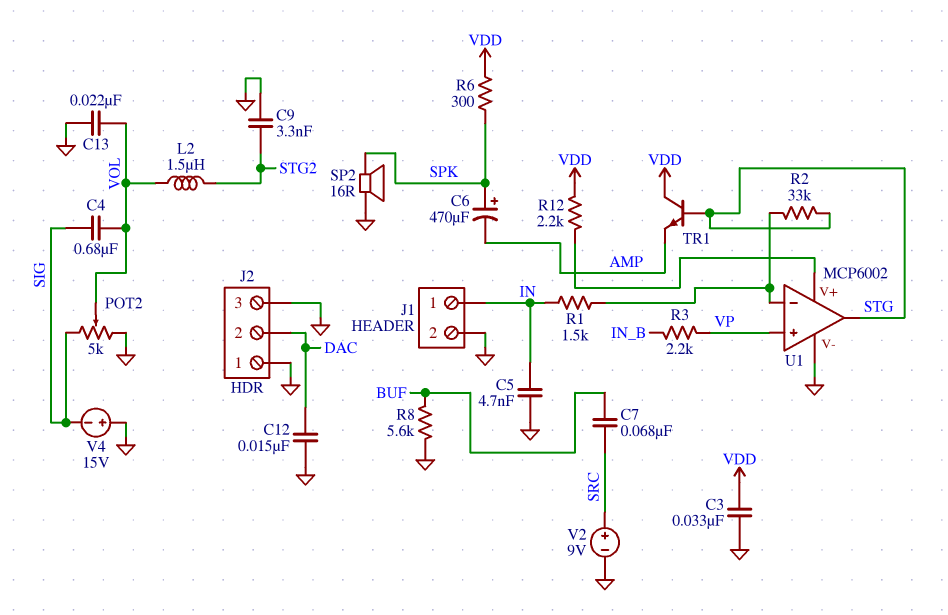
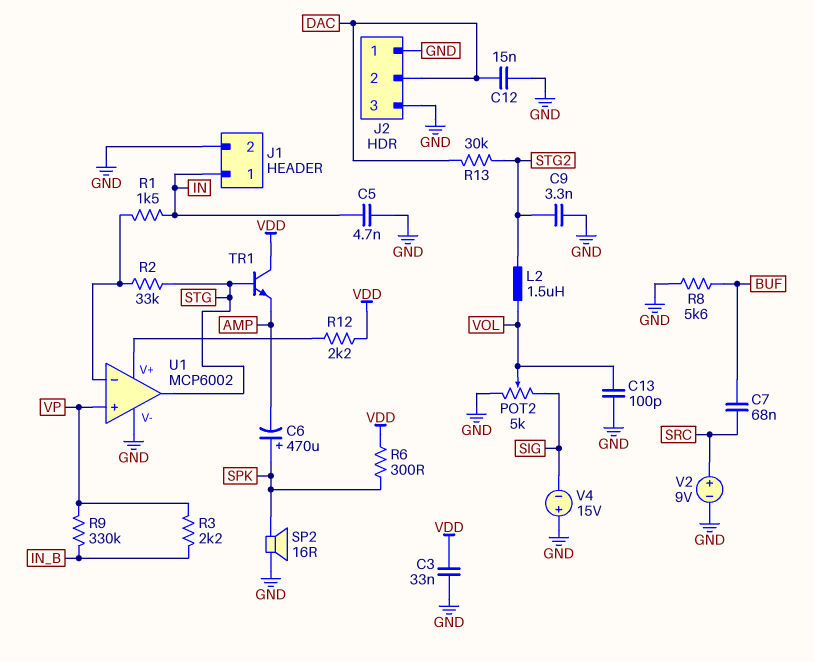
C4: 680nF (SIG, VOL) -> none
C13: 22nF (GND, VOL) -> 100pF (GND, VOL)
R9: none -> 330k (IN_B, VP)
R13: none -> 30k (DAC, STG2)

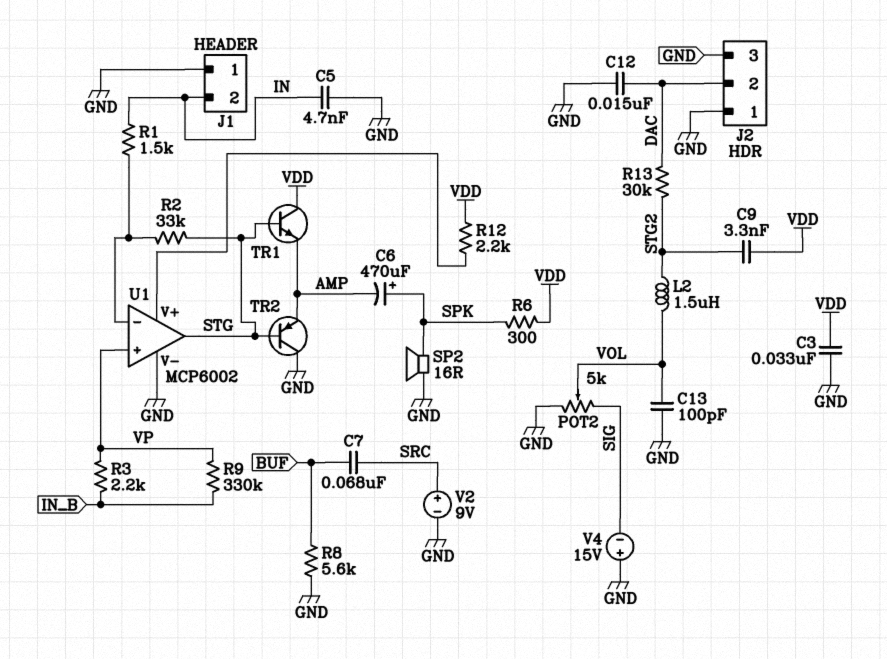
C9: 3.3nF (GND, STG2) -> 3.3nF (STG2, VDD)
J1 pin 1: IN -> GND
J1 pin 2: GND -> IN
TR2: none -> PNP (B STG, C GND, E AMP)

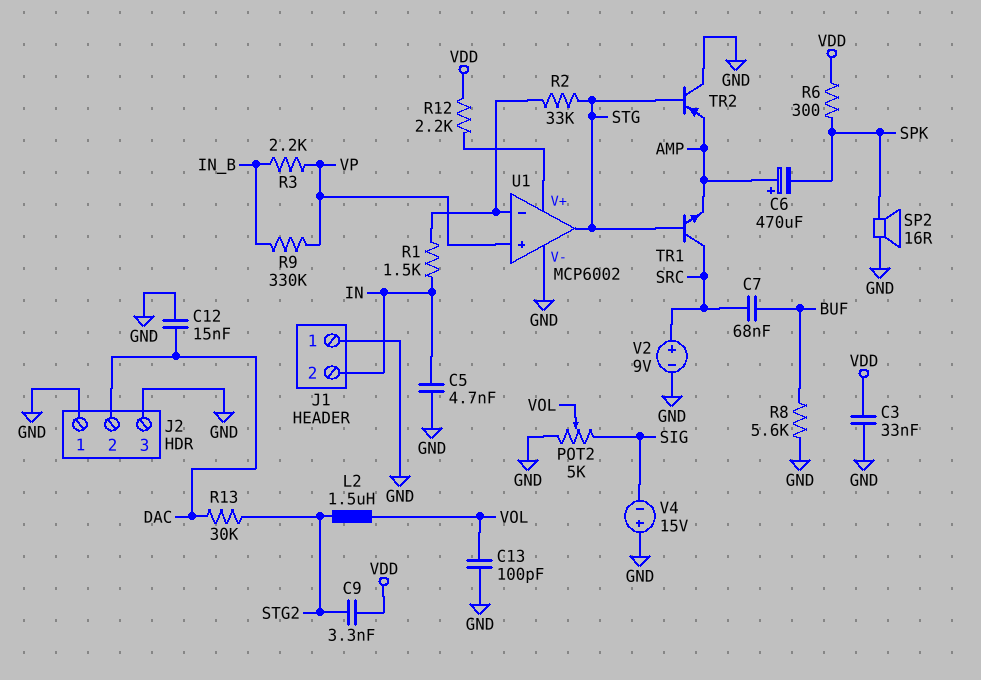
C6: 470uF (plus SPK, minus AMP) -> 470uF (plus AMP, minus SPK)
TR1: NPN (B STG, C VDD, E AMP) -> NPN (B STG, C SRC, E AMP)

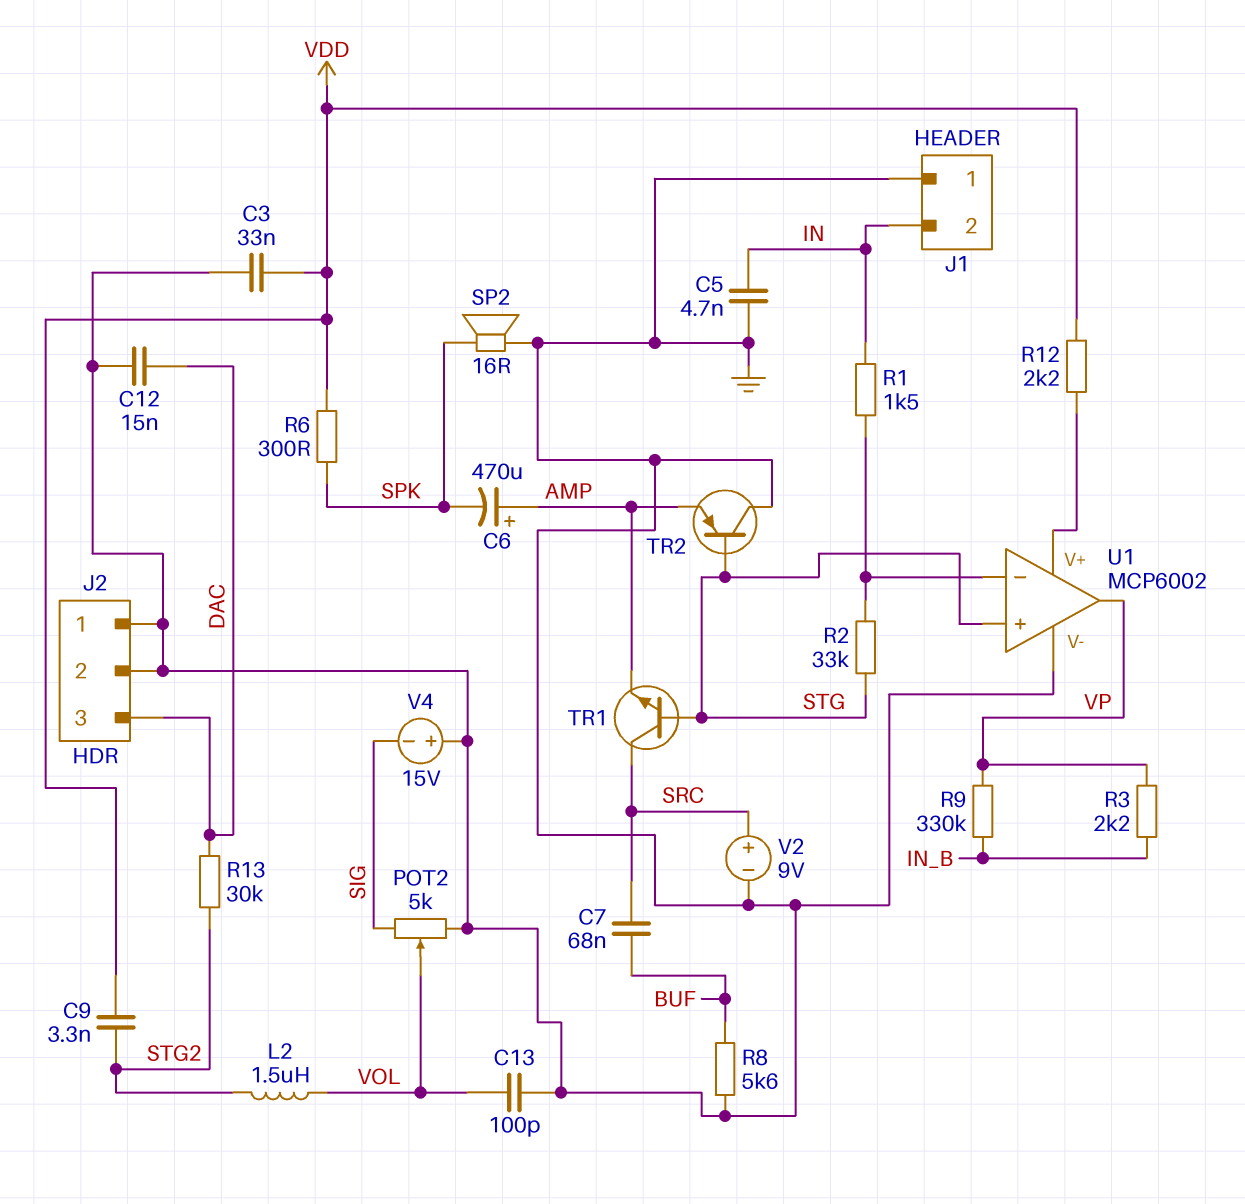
J2 pin 2: DAC -> GND
J2 pin 3: GND -> DAC
U1 pin in+: VP -> STG
U1 pin out: STG -> VP

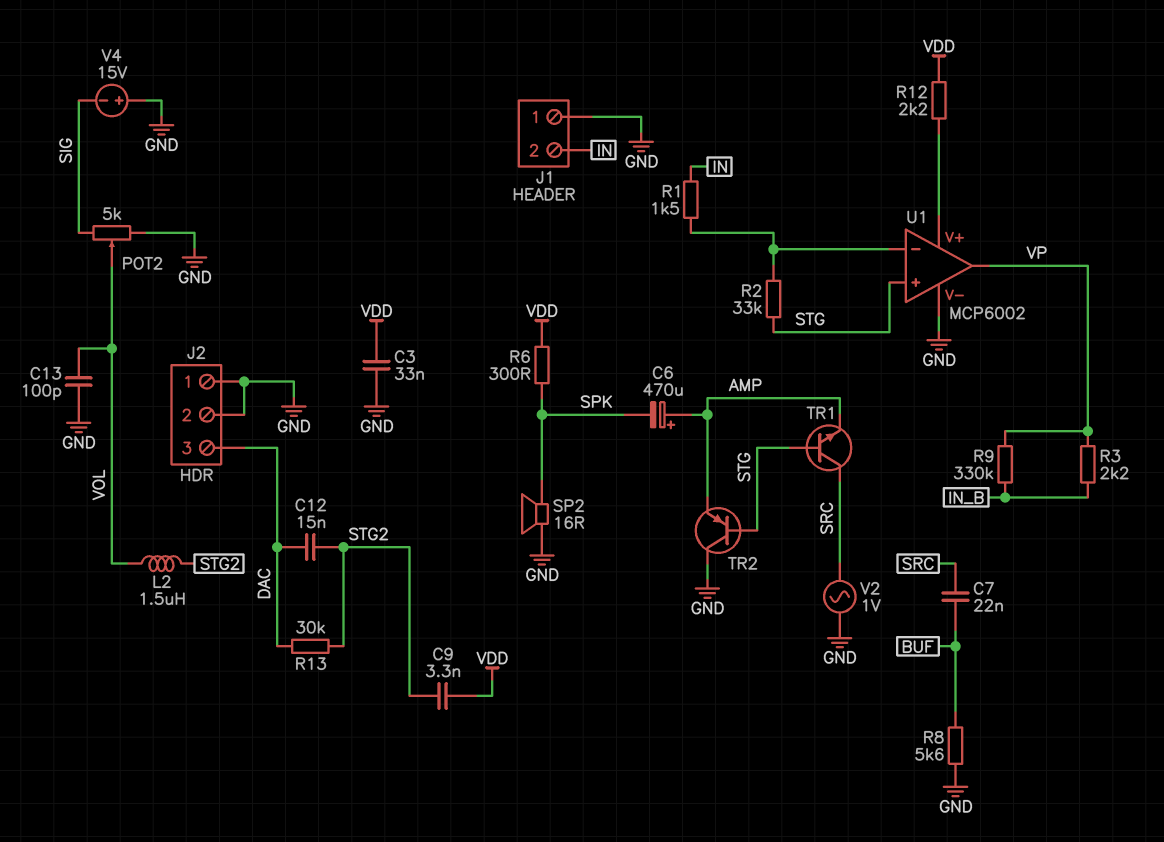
C5: 4.7nF (GND, IN) -> none
C7: 68nF (BUF, SRC) -> 22nF (BUF, SRC)
C12: 15nF (DAC, GND) -> 15nF (DAC, STG2)
V2: 9V (plus SRC, minus GND) -> AC 1V (GND, SRC)

